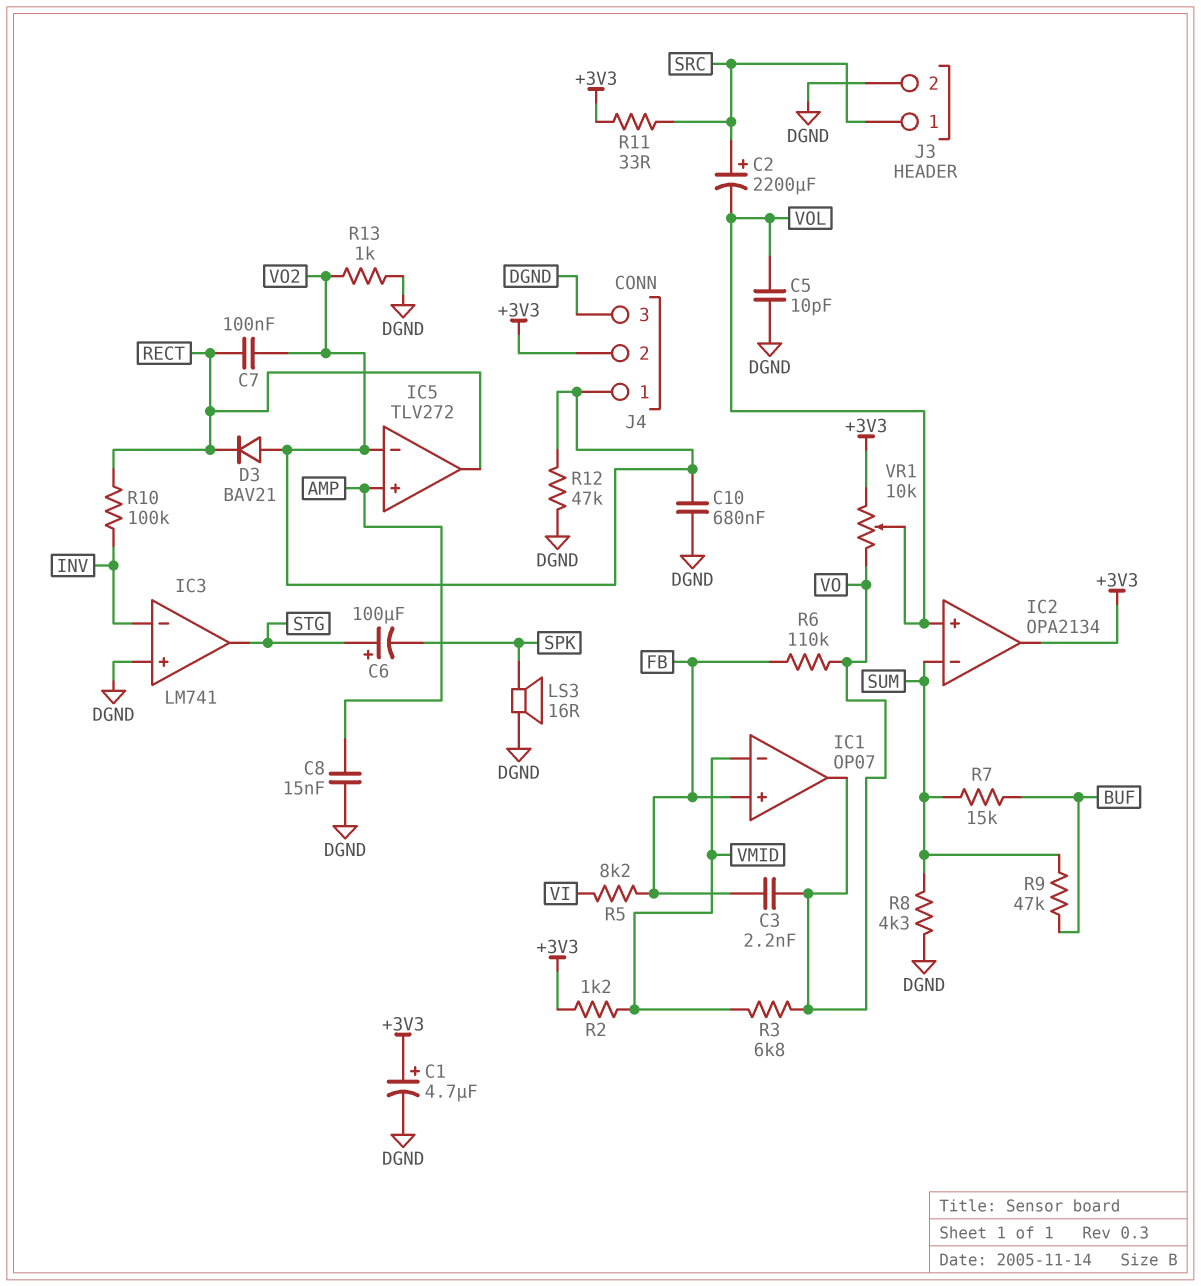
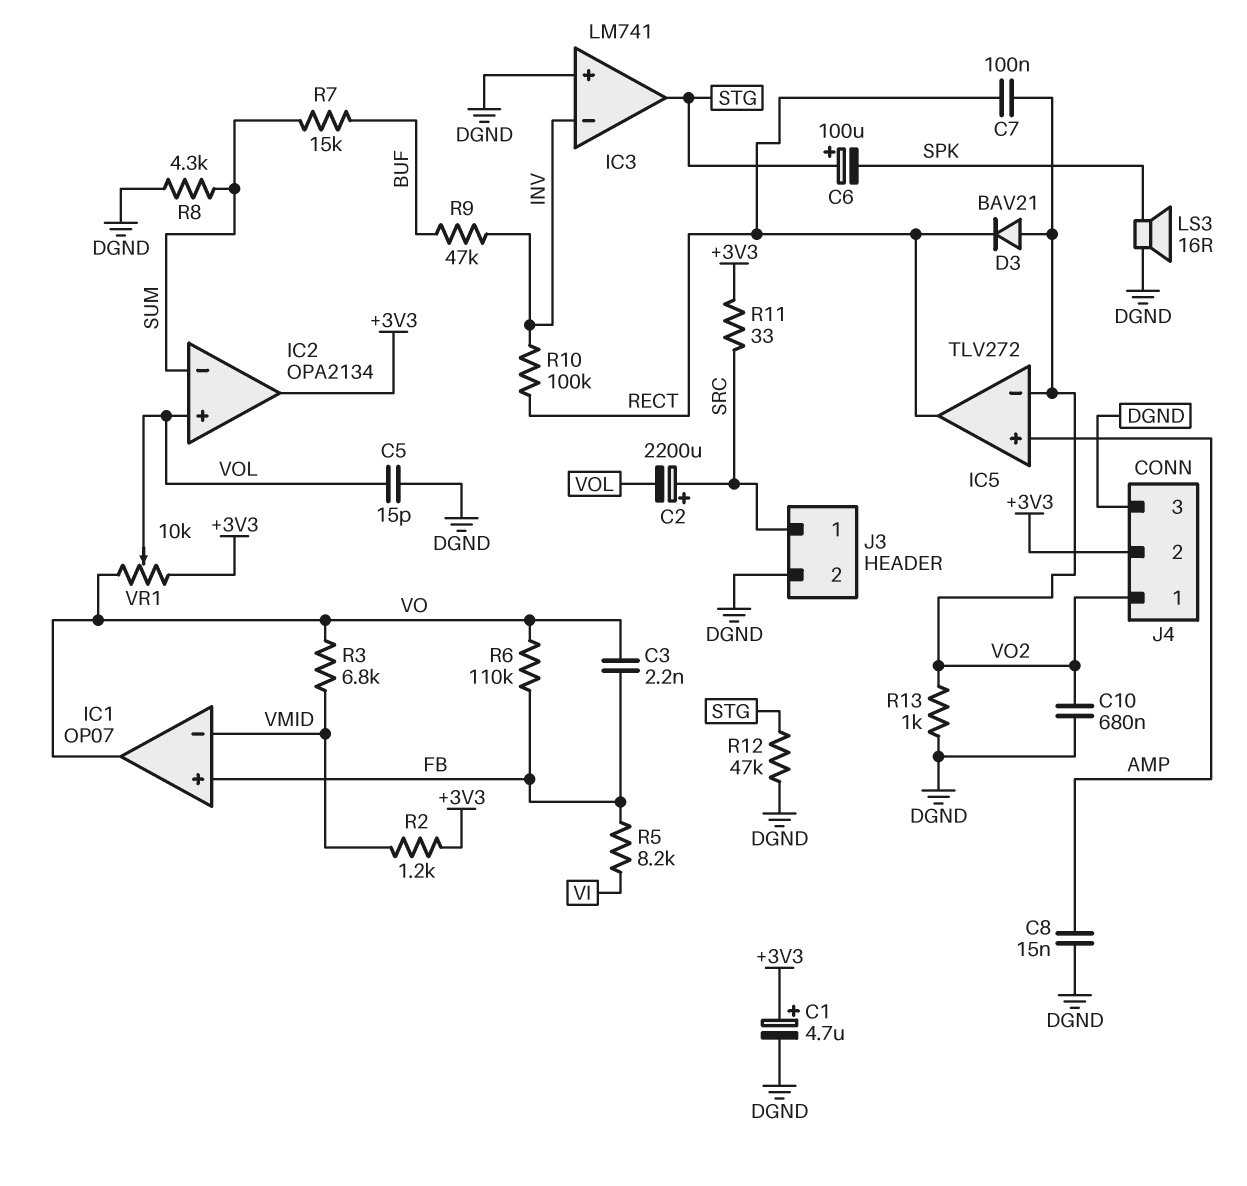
C5: 10pF (DGND, VOL) -> 15pF (DGND, VOL)
R9: 47k (BUF, SUM) -> 47k (BUF, INV)
R12: 47k (DGND, VO2) -> 47k (DGND, STG)

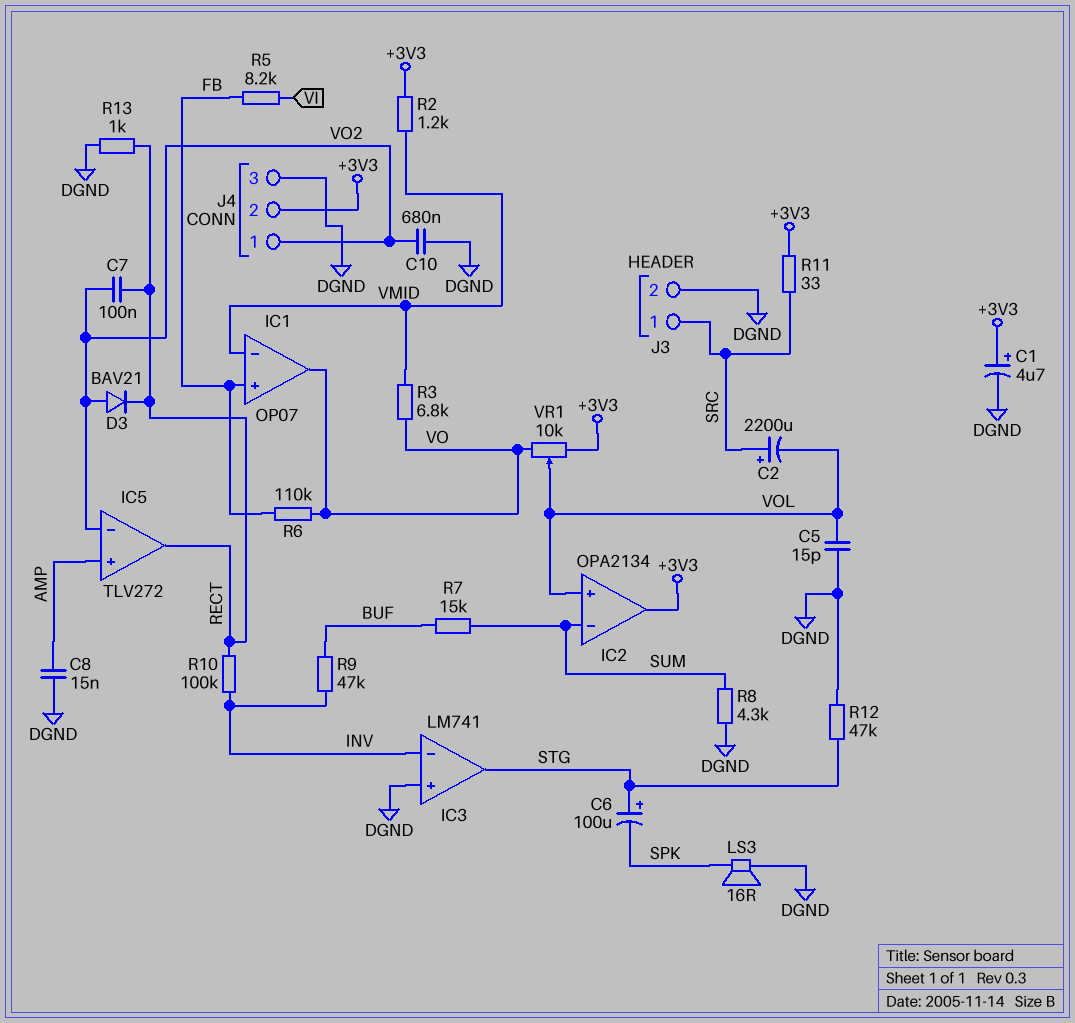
C3: 2.2nF (FB, VO) -> none
R13: 1k (DGND, VO2) -> 1k (DGND, RECT)

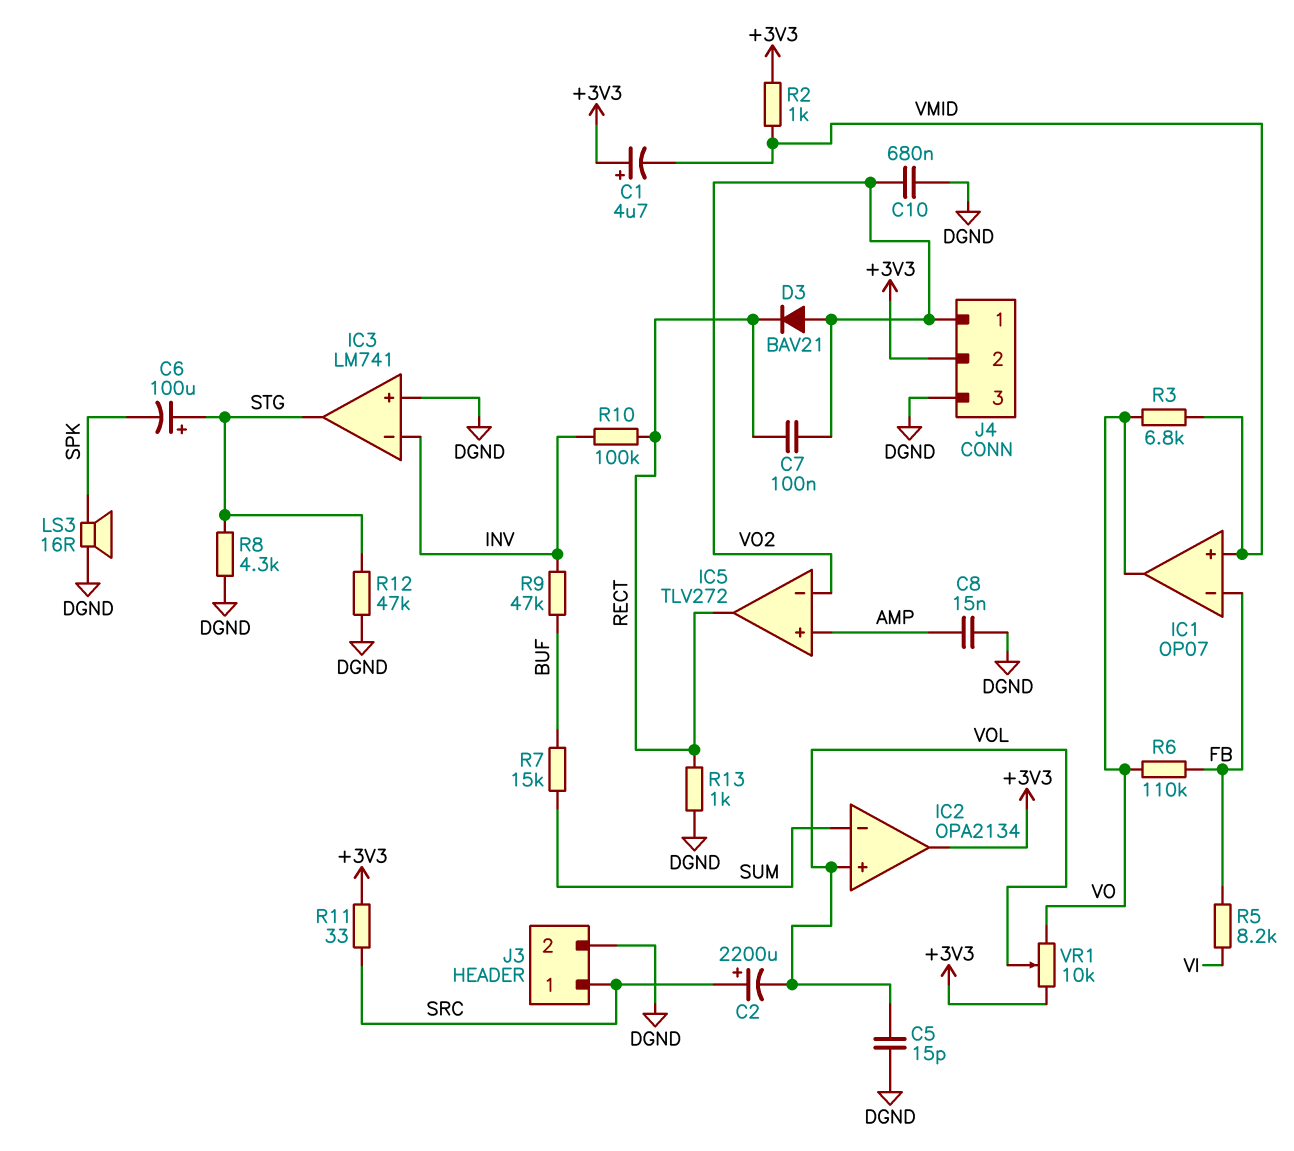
C1: 4.7uF (plus +3V3, minus DGND) -> 4.7uF (plus +3V3, minus VMID)
IC1 pin in+: FB -> VMID
IC1 pin in-: VMID -> FB
R2: 1.2k (+3V3, VMID) -> 1k (+3V3, VMID)
R8: 4.3k (DGND, SUM) -> 4.3k (DGND, STG)

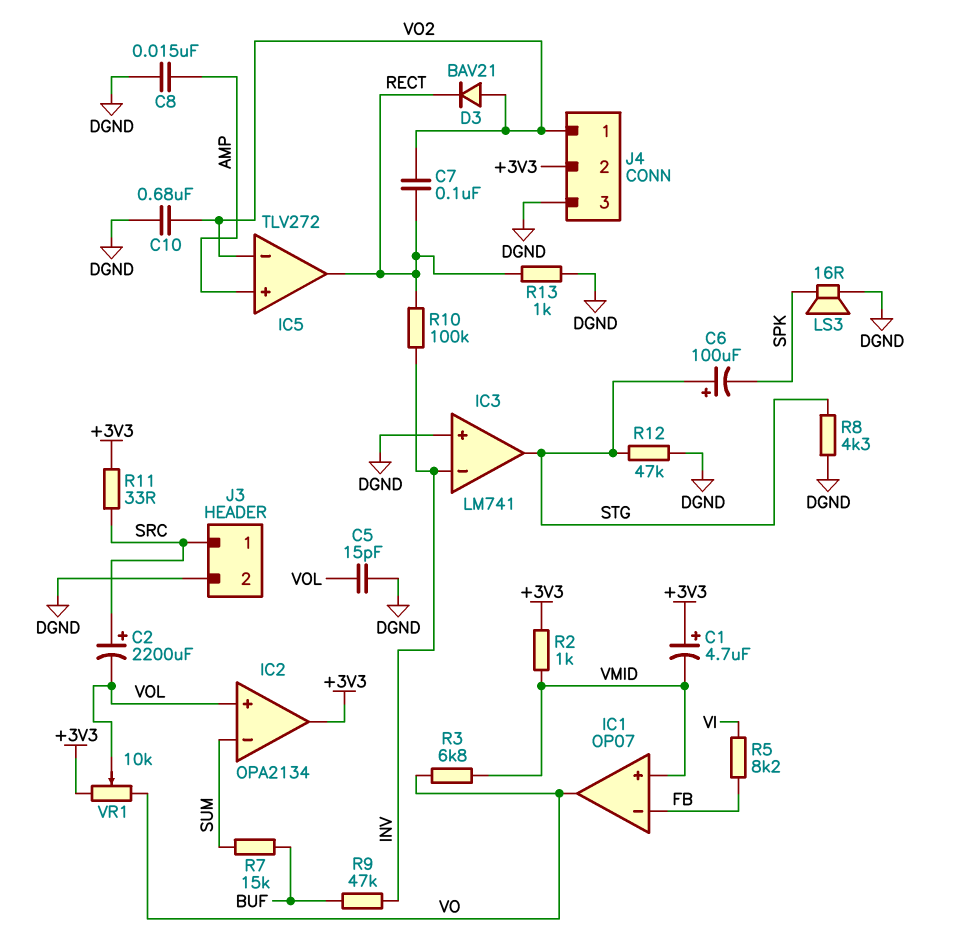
R6: 110k (FB, VO) -> none

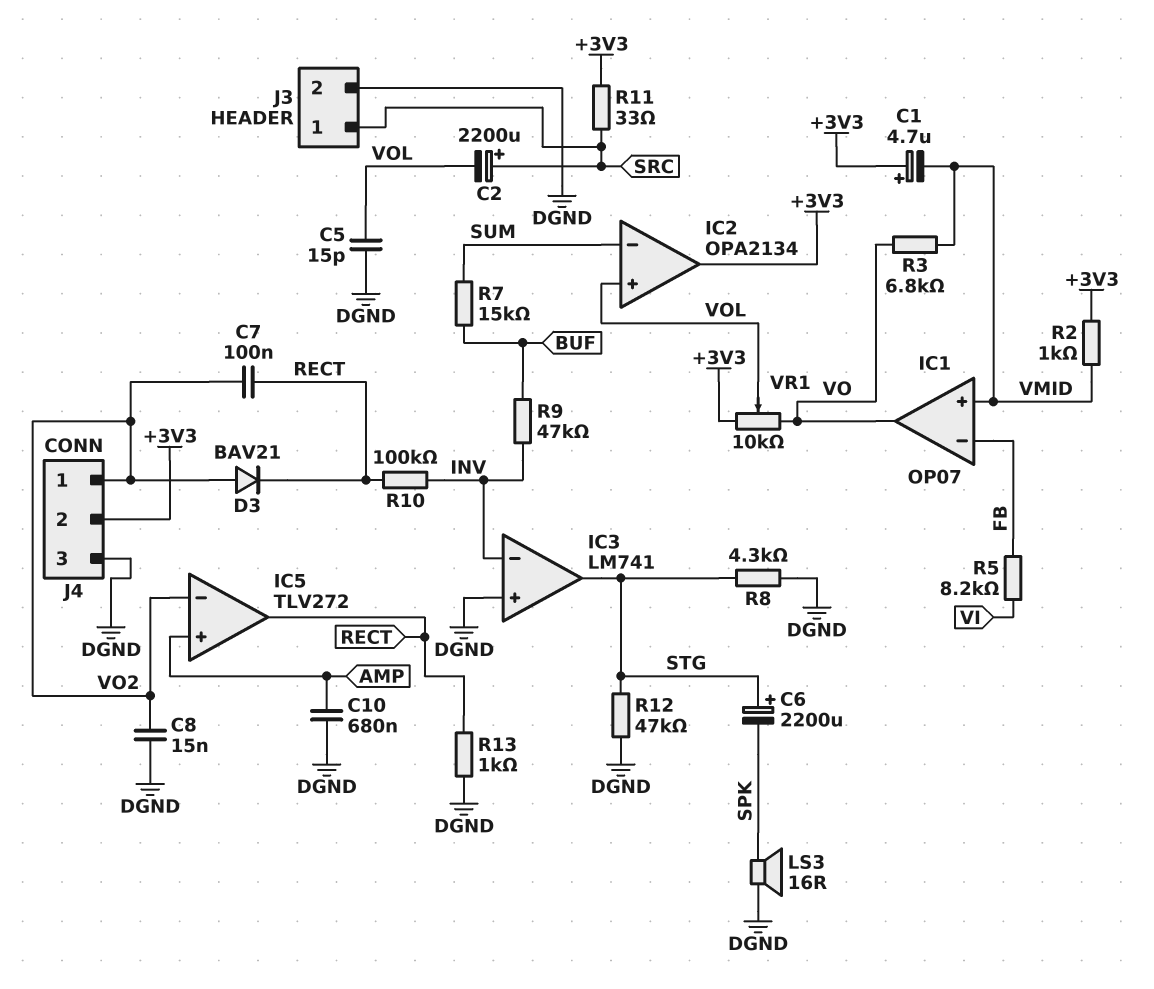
C6: 100uF (plus STG, minus SPK) -> 2200uF (plus STG, minus SPK)
C8: 15nF (AMP, DGND) -> 15nF (DGND, VO2)
C10: 680nF (DGND, VO2) -> 680nF (AMP, DGND)

